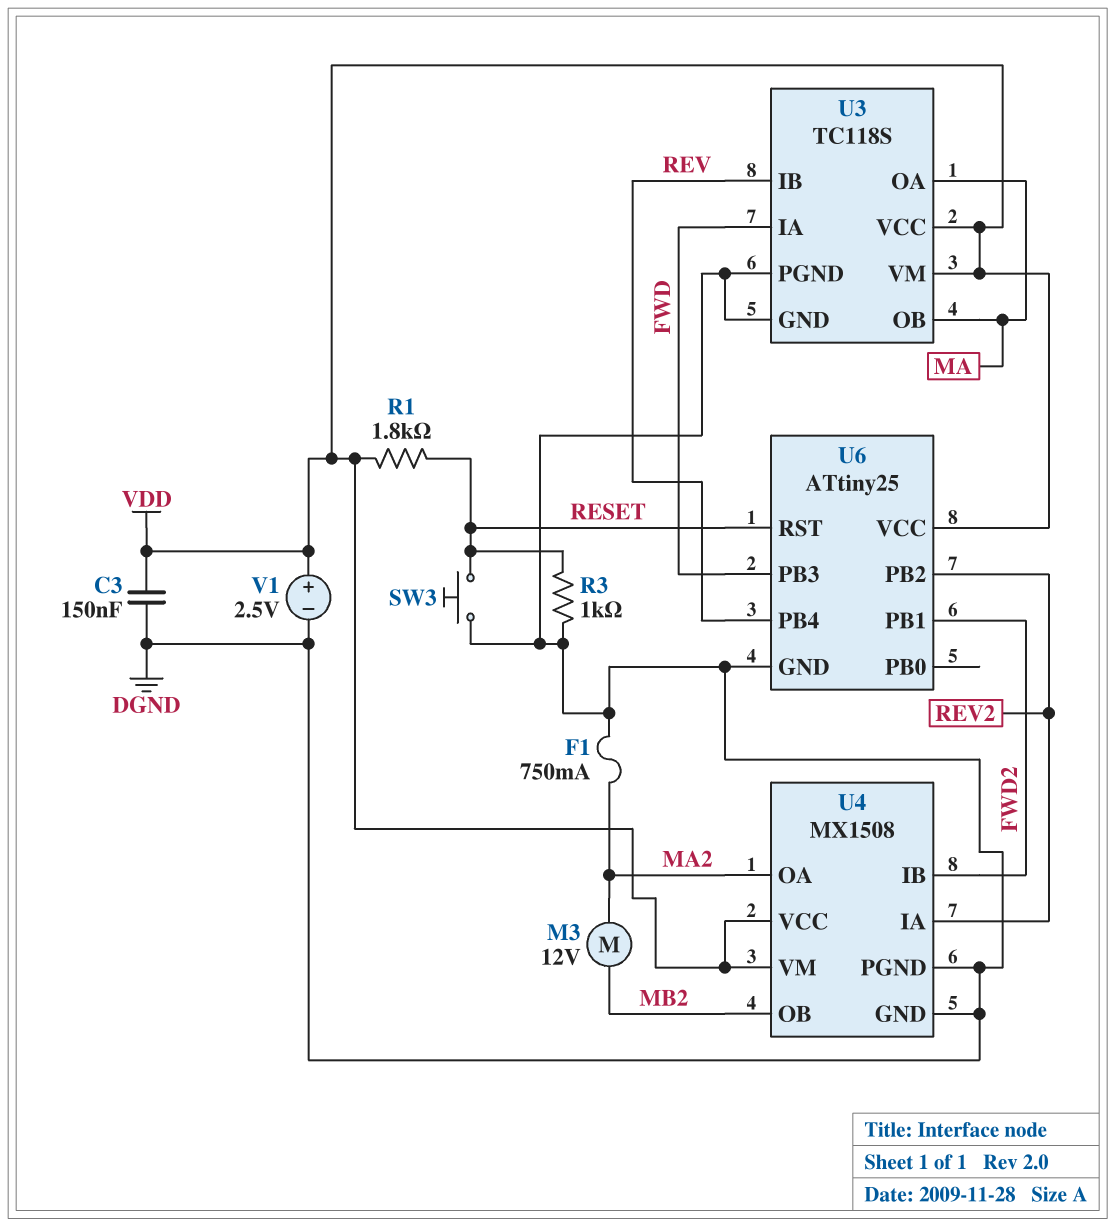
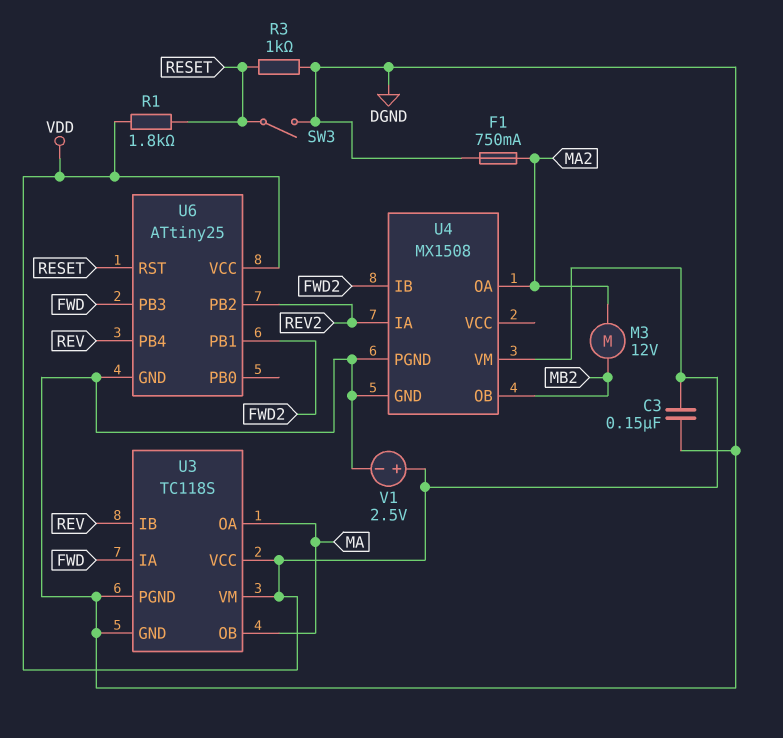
SW3: button (DGND, RESET) -> switch (DGND, RESET)
U4 pin VCC: VDD -> none

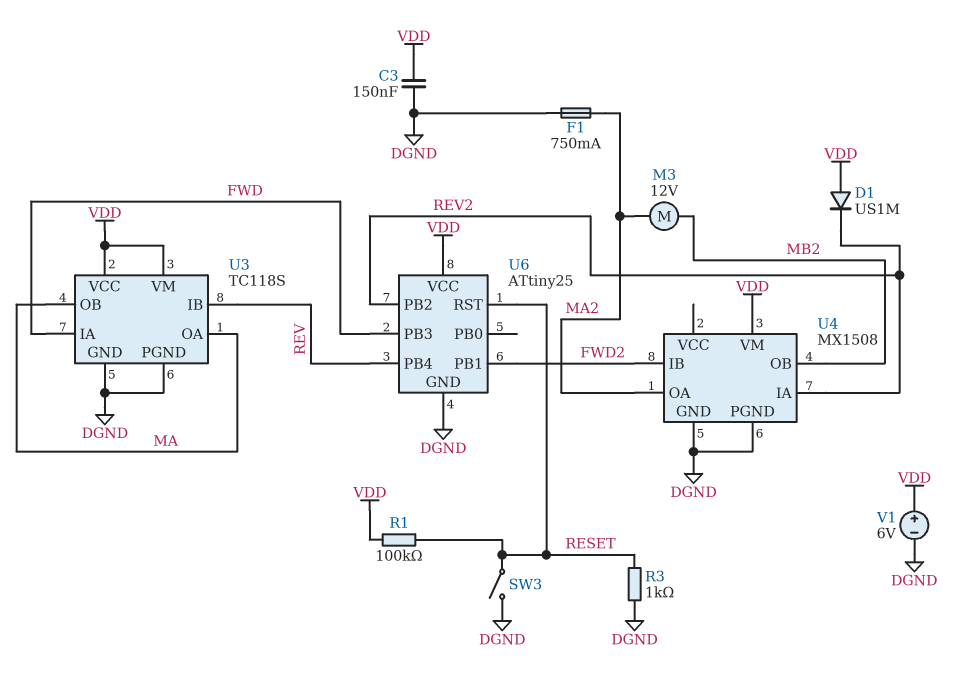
D1: none -> diode US1M (A VDD, K REV2)
R1: 1.8k (RESET, VDD) -> 100k (RESET, VDD)
V1: 2.5V (plus VDD, minus DGND) -> 6V (plus VDD, minus DGND)

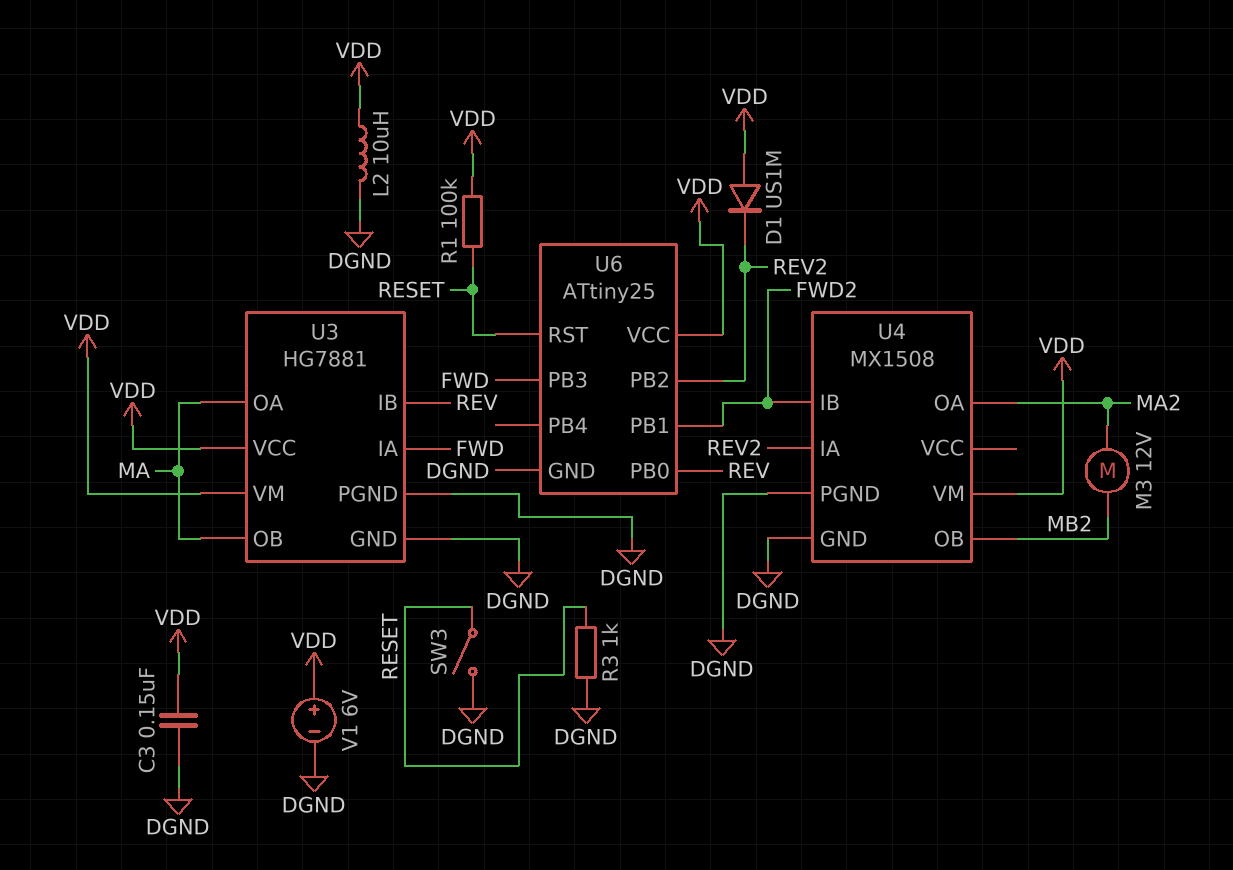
F1: 750mA (DGND, MA2) -> none
L2: none -> 10uH (DGND, VDD)
U3: TC118S -> HG7881
U6 pin PB0: none -> REV
U6 pin PB4: REV -> none

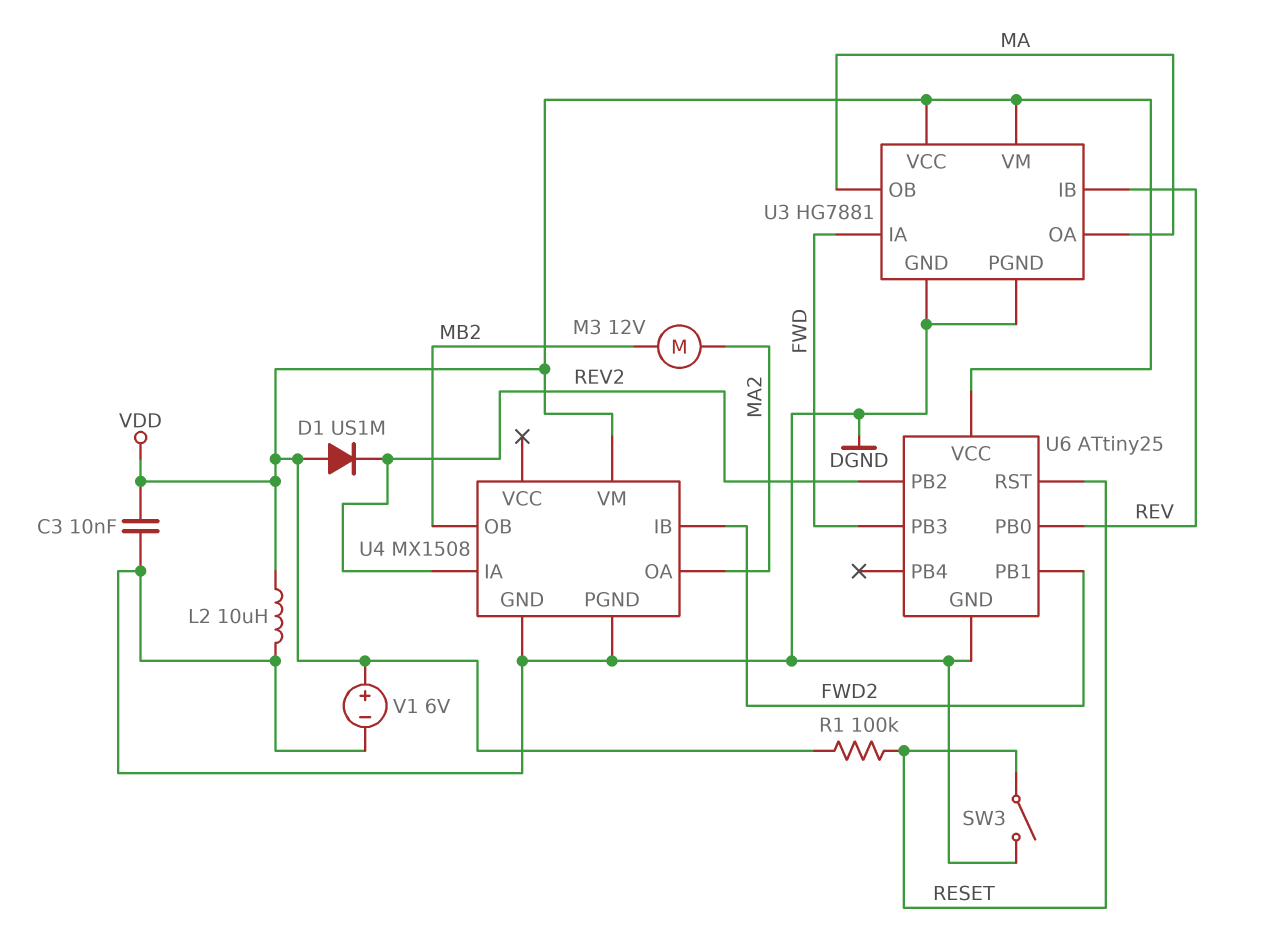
C3: 150nF (DGND, VDD) -> 10nF (DGND, VDD)
R3: 1k (DGND, RESET) -> none

